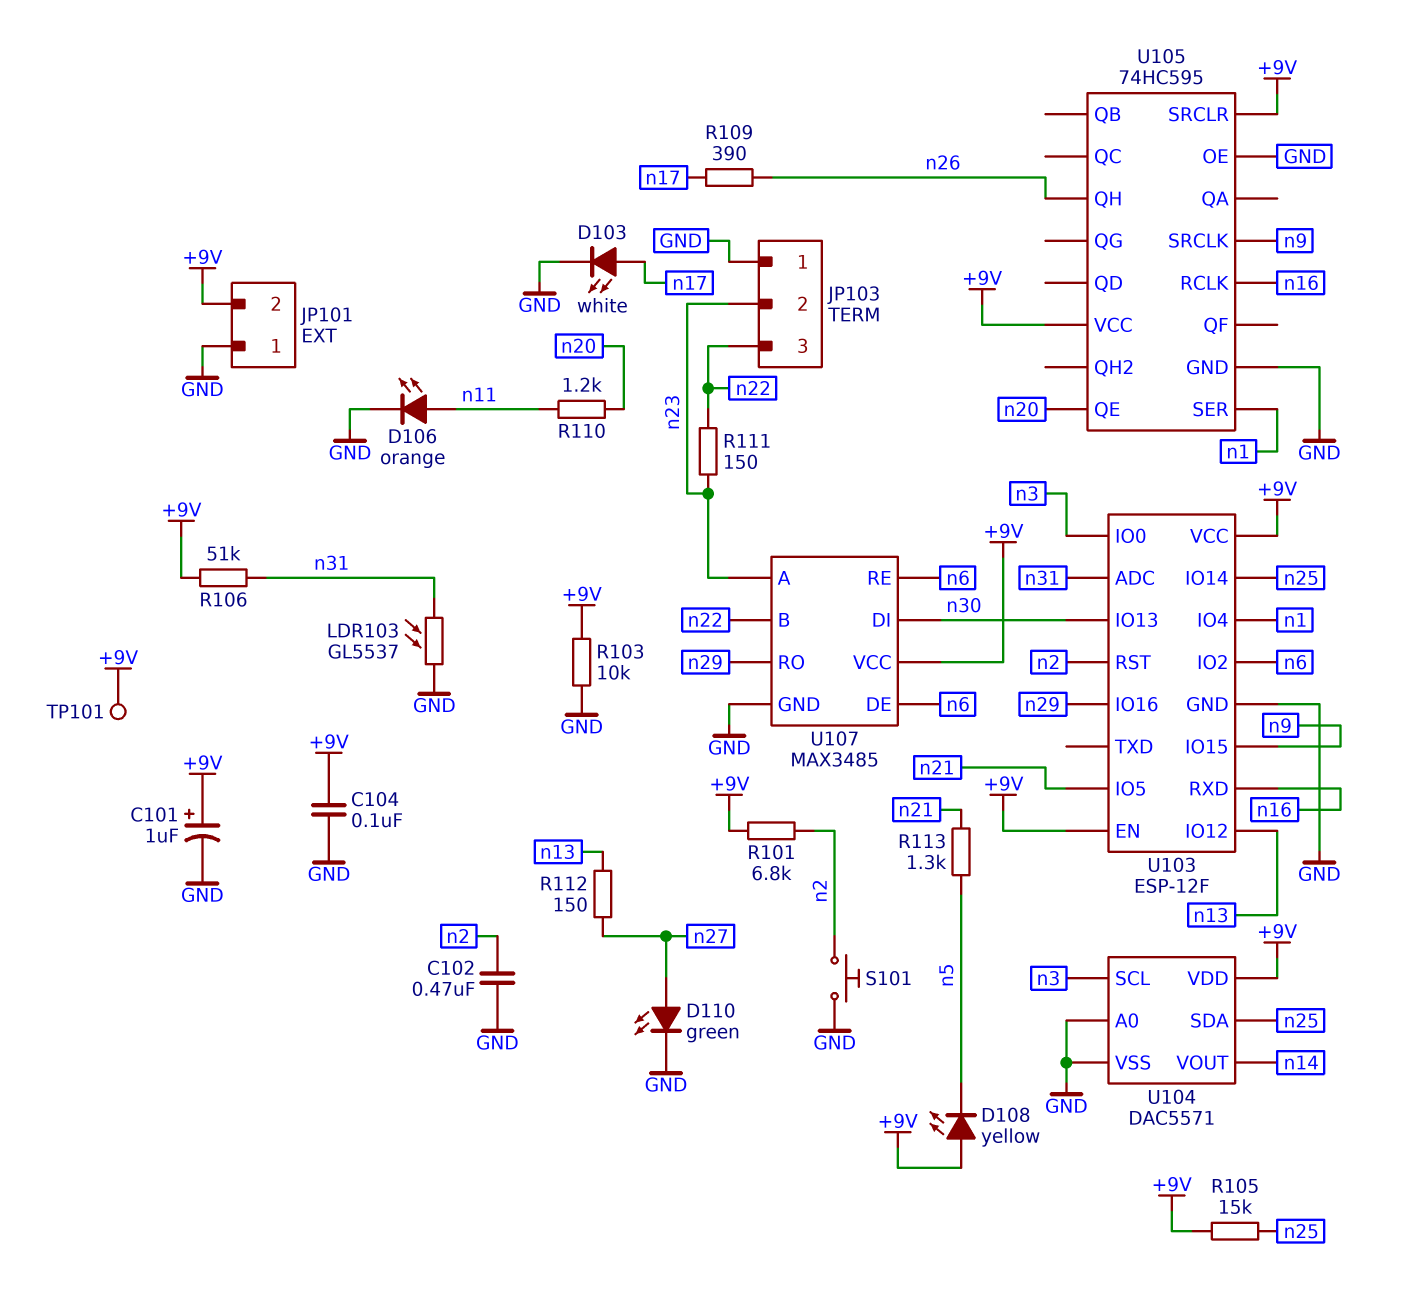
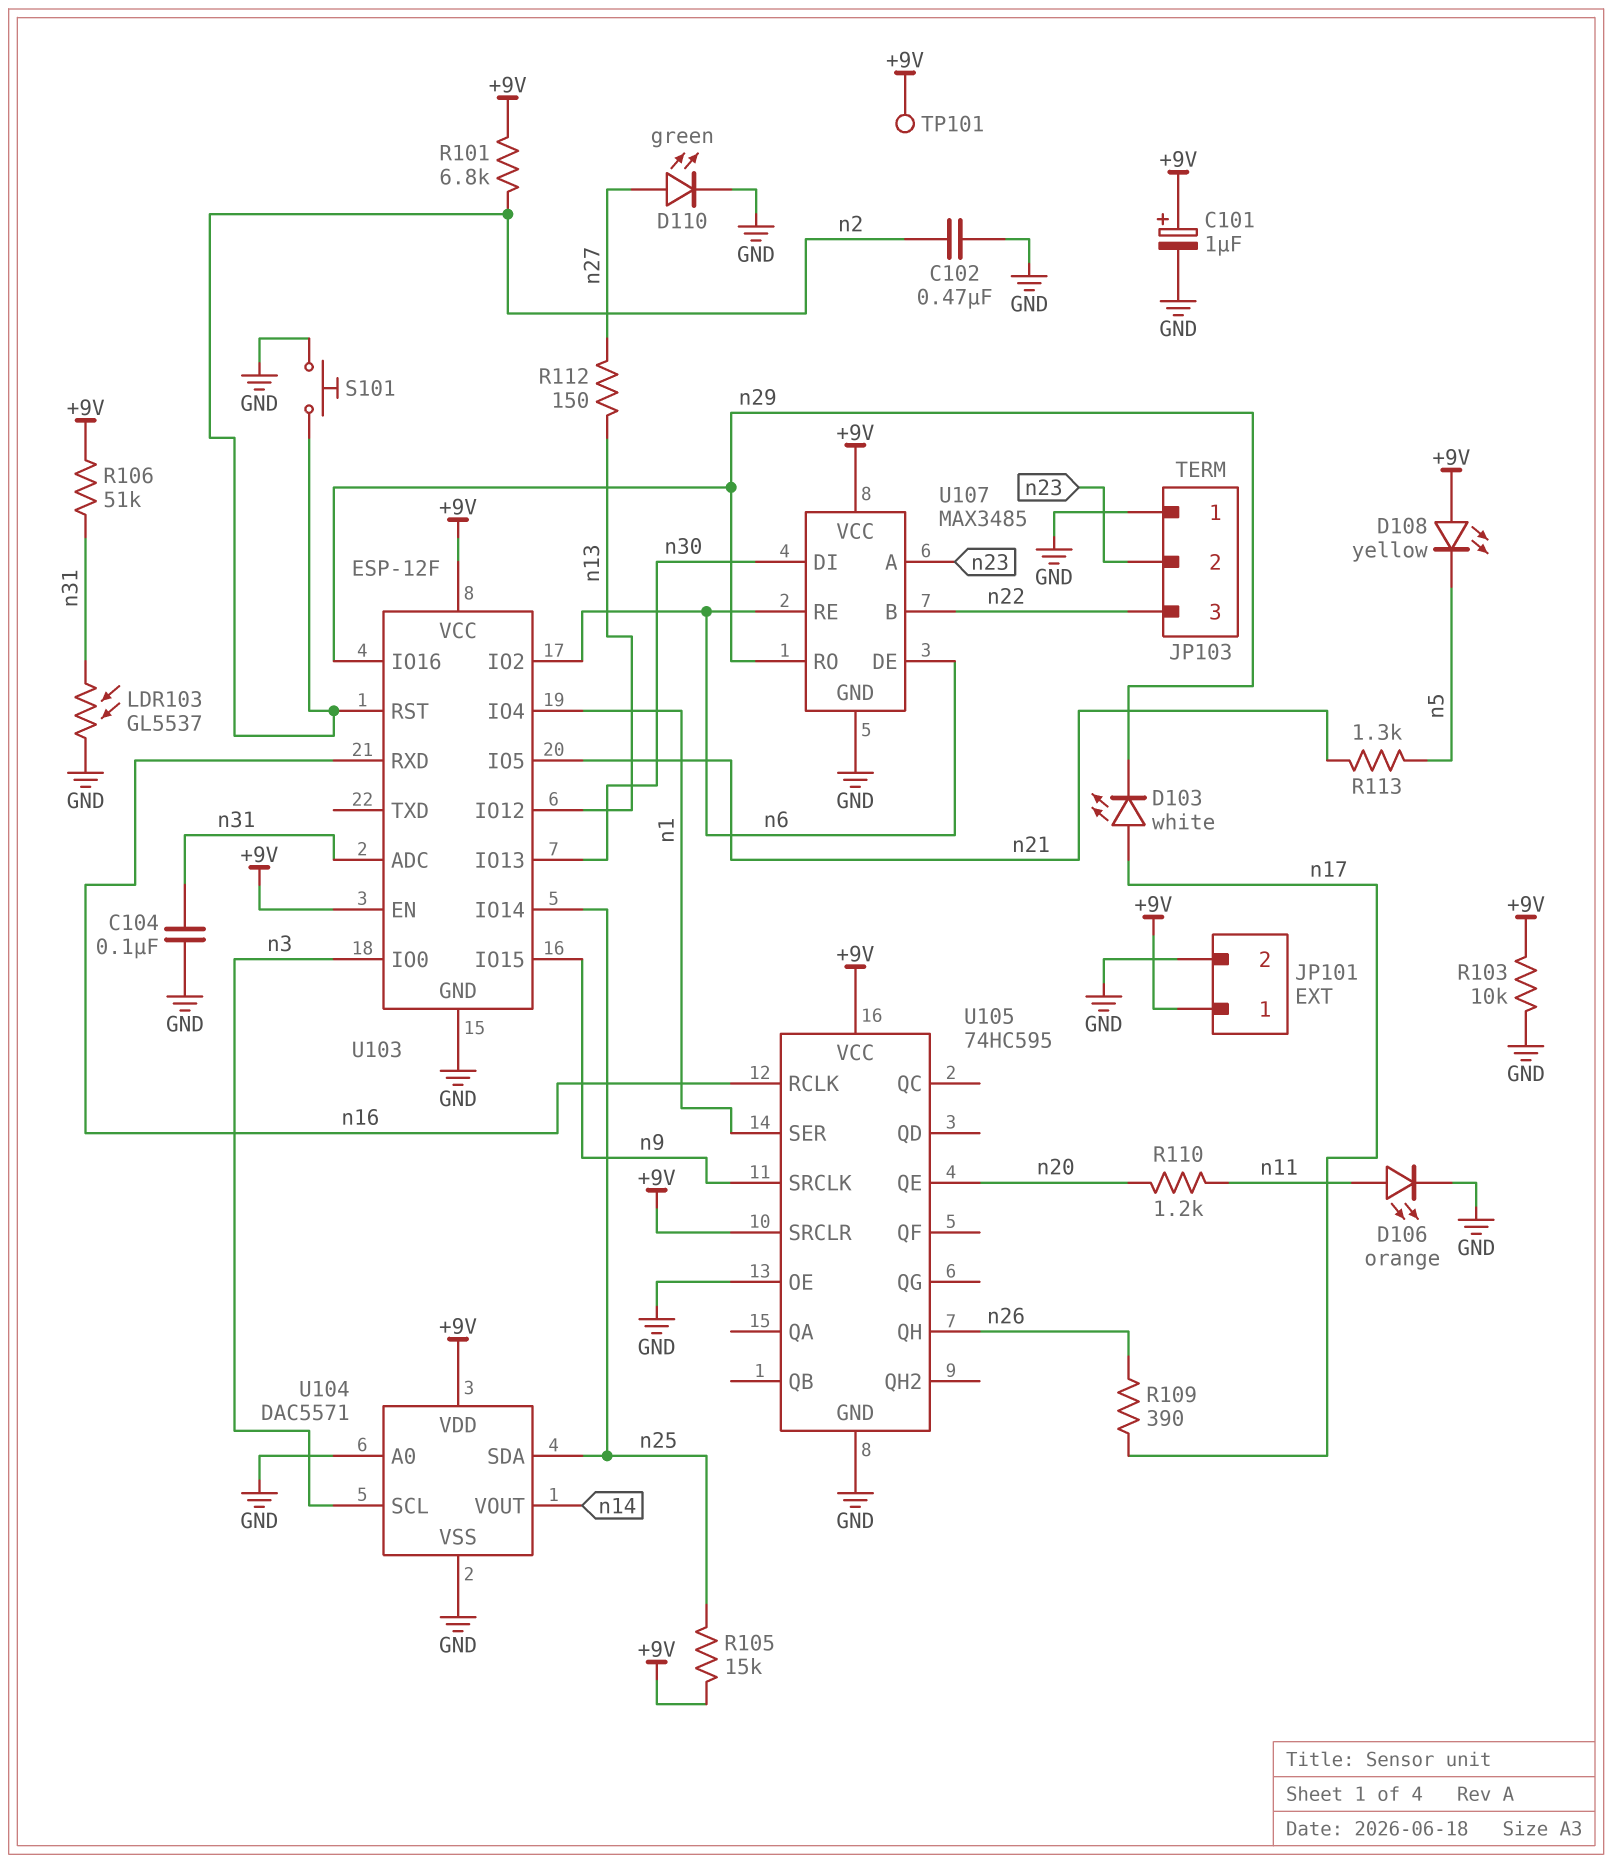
C104: 100nF (+9V, GND) -> 100nF (GND, n31)
D103: LED white (A n17, K GND) -> LED white (A n17, K n29)
JP101 pin 1: GND -> +9V
JP101 pin 2: +9V -> GND
R111: 150 (n22, n23) -> none

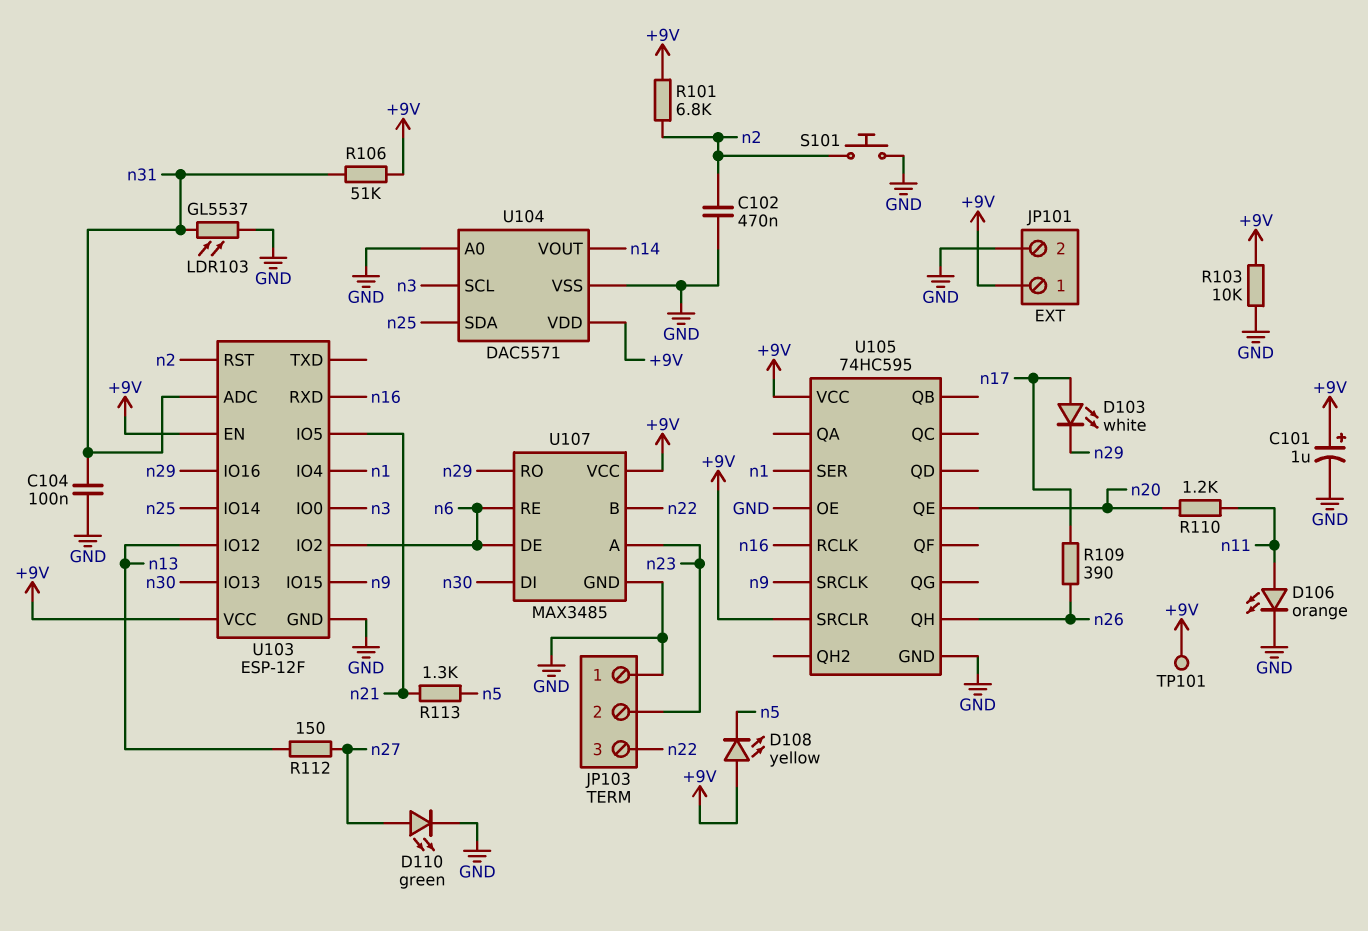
R105: 15k (+9V, n25) -> none

